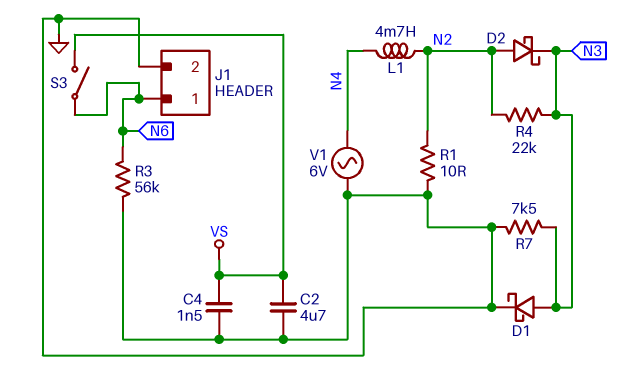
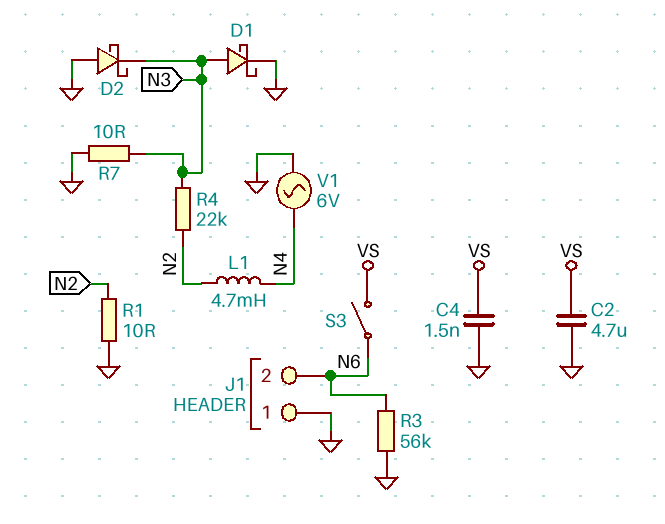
D2: schottky (A N2, K N3) -> schottky (A GND, K N3)
J1 pin 1: N6 -> GND
J1 pin 2: GND -> N6
R7: 7.5k (GND, N3) -> 10 (GND, N3)

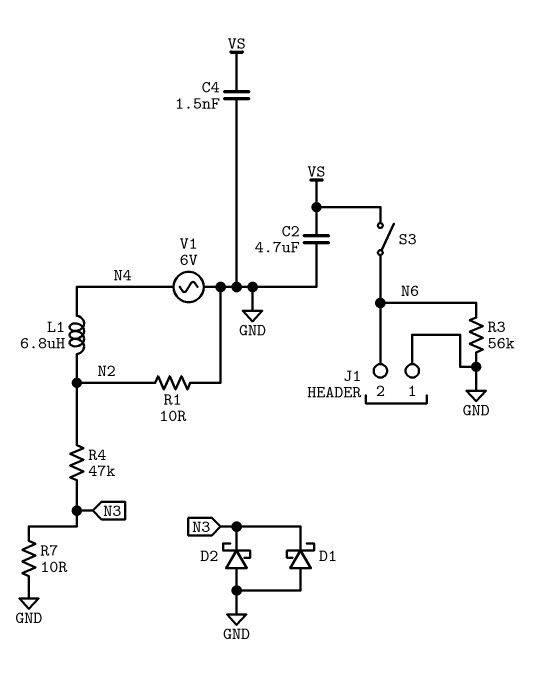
D1: schottky (A N3, K GND) -> schottky (A GND, K N3)
L1: 4.7mH (N2, N4) -> 6.8uH (N2, N4)
R4: 22k (N2, N3) -> 47k (N2, N3)

